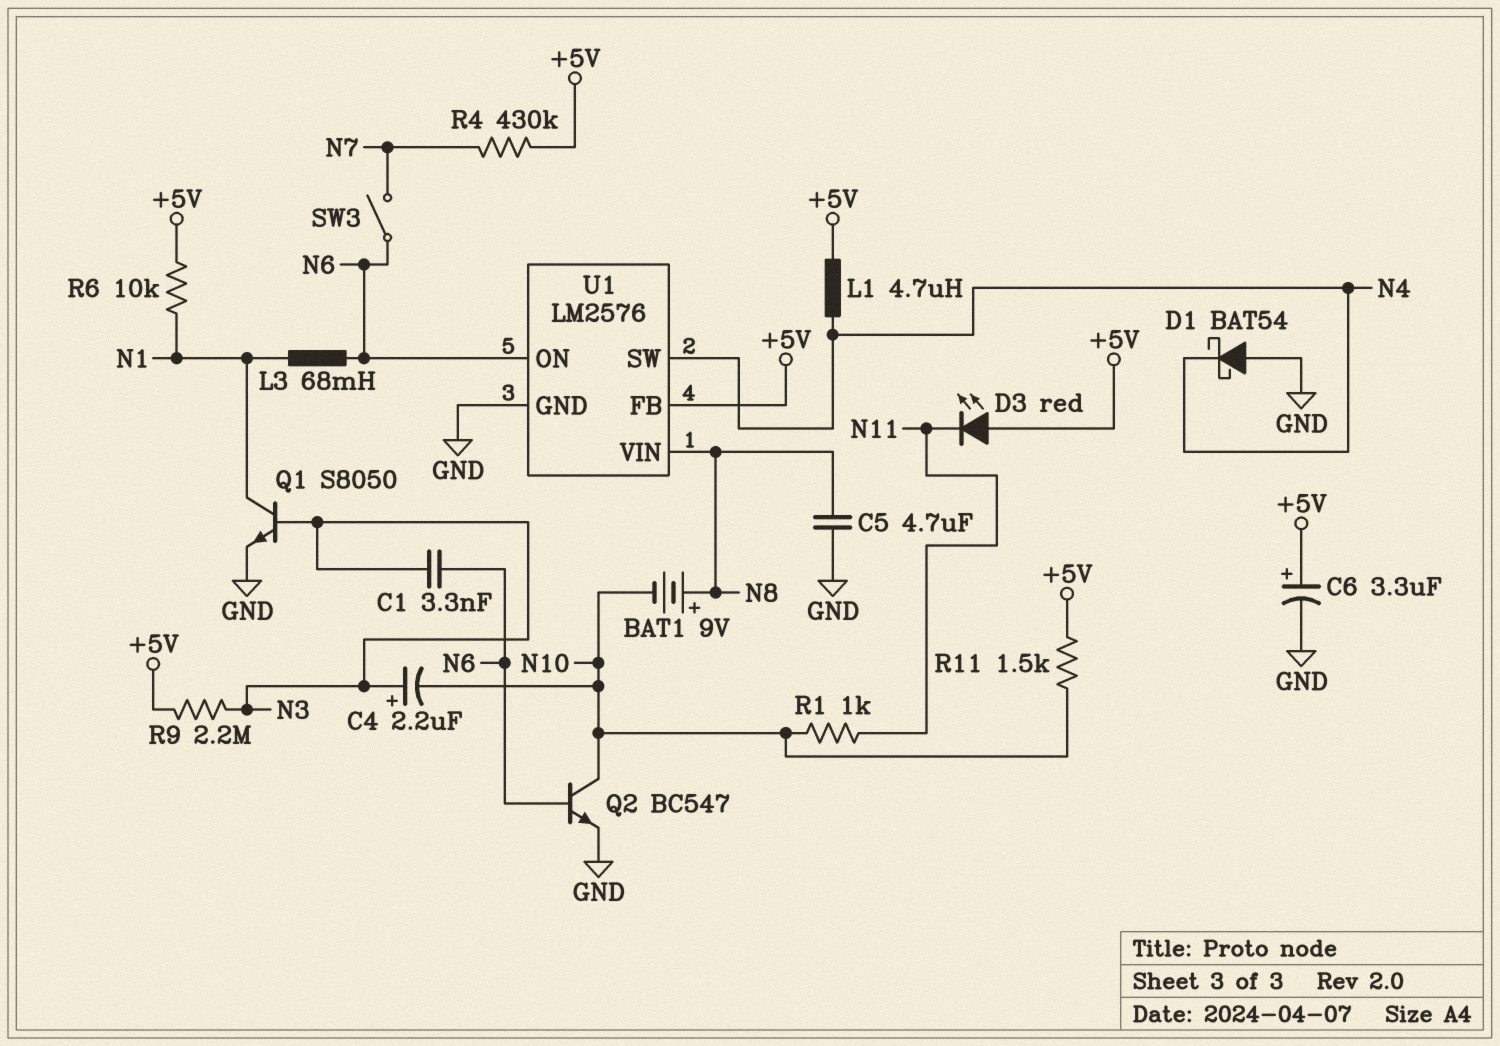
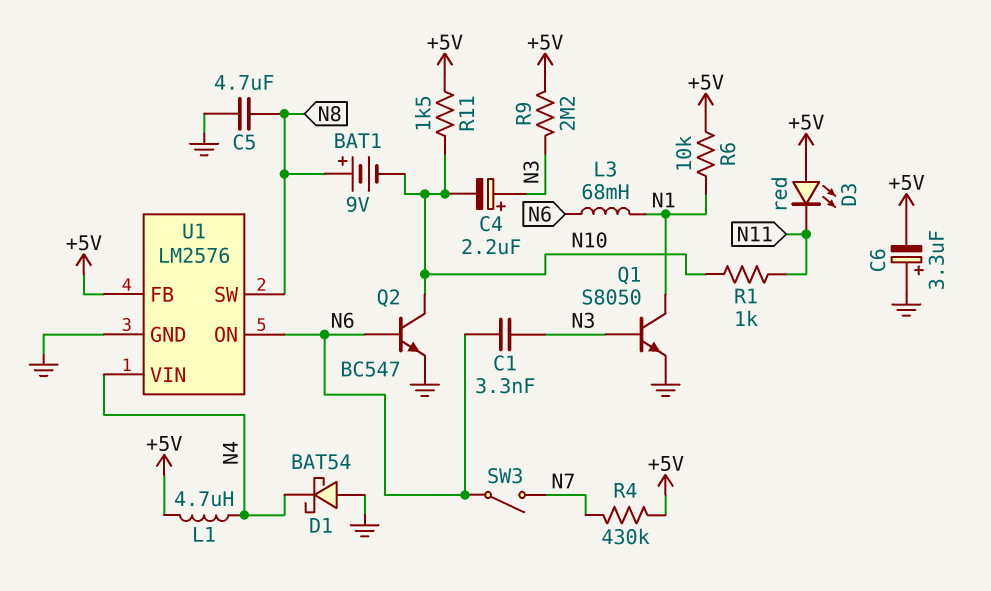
C6: 3.3uF (plus +5V, minus GND) -> 3.3uF (plus GND, minus +5V)
U1 pin SW: N4 -> N8
U1 pin VIN: N8 -> N4

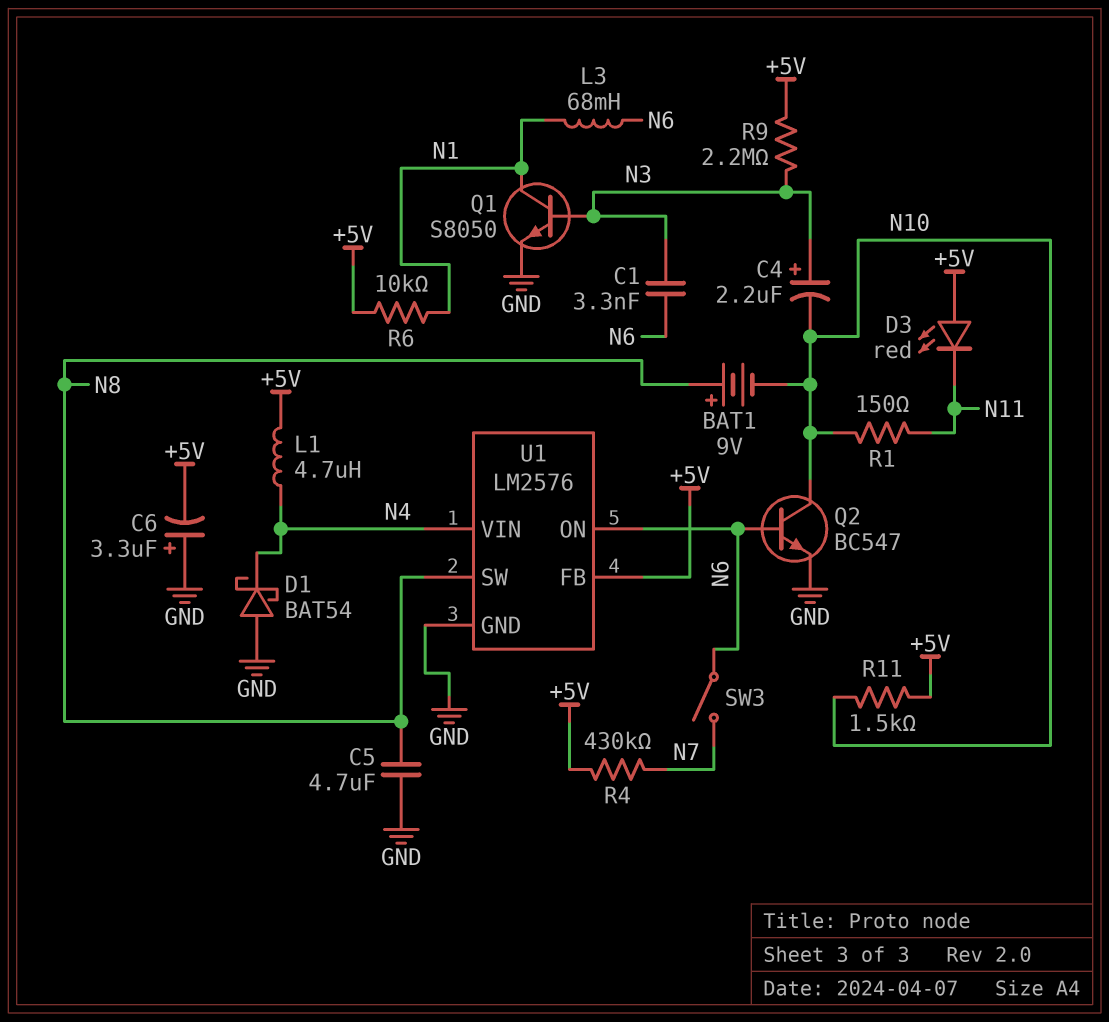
R1: 1k (N10, N11) -> 150 (N10, N11)

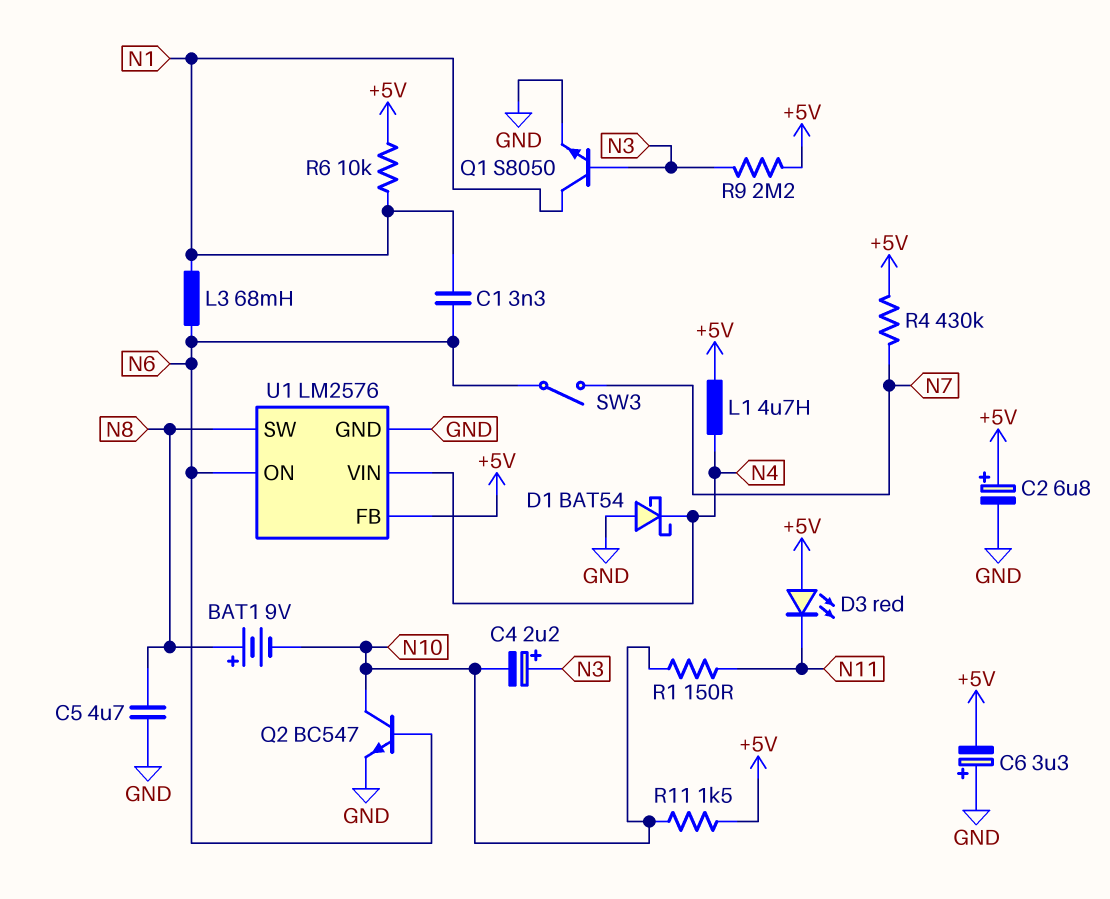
C1: 3.3nF (N3, N6) -> 3.3nF (N1, N6)
C2: none -> 6.8uF (plus +5V, minus GND)

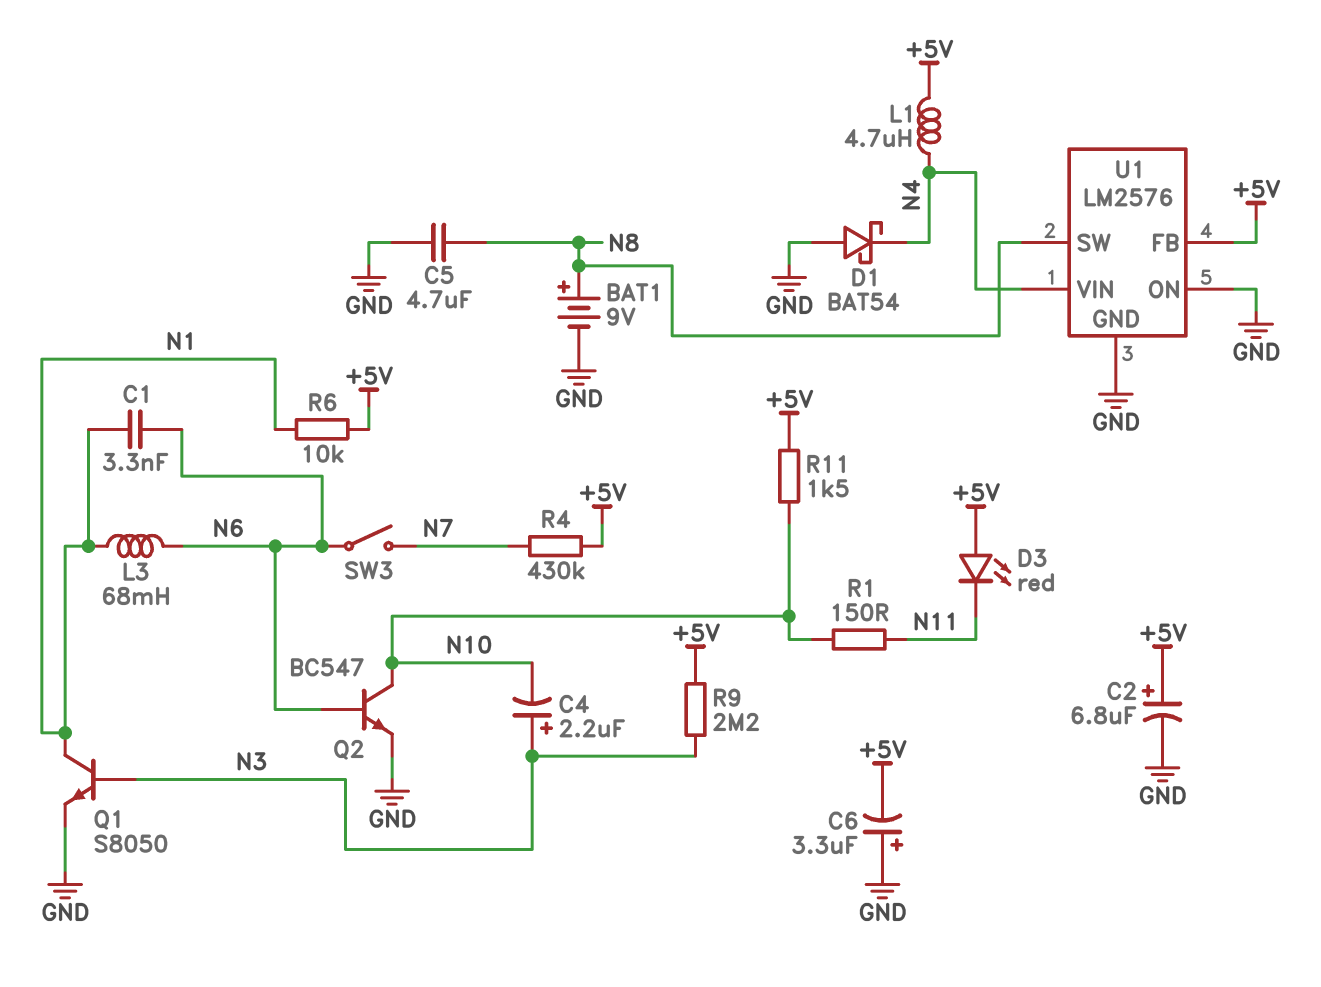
BAT1: 9V (plus N8, minus N10) -> 9V (plus N8, minus GND)
U1 pin ON: N6 -> GND

